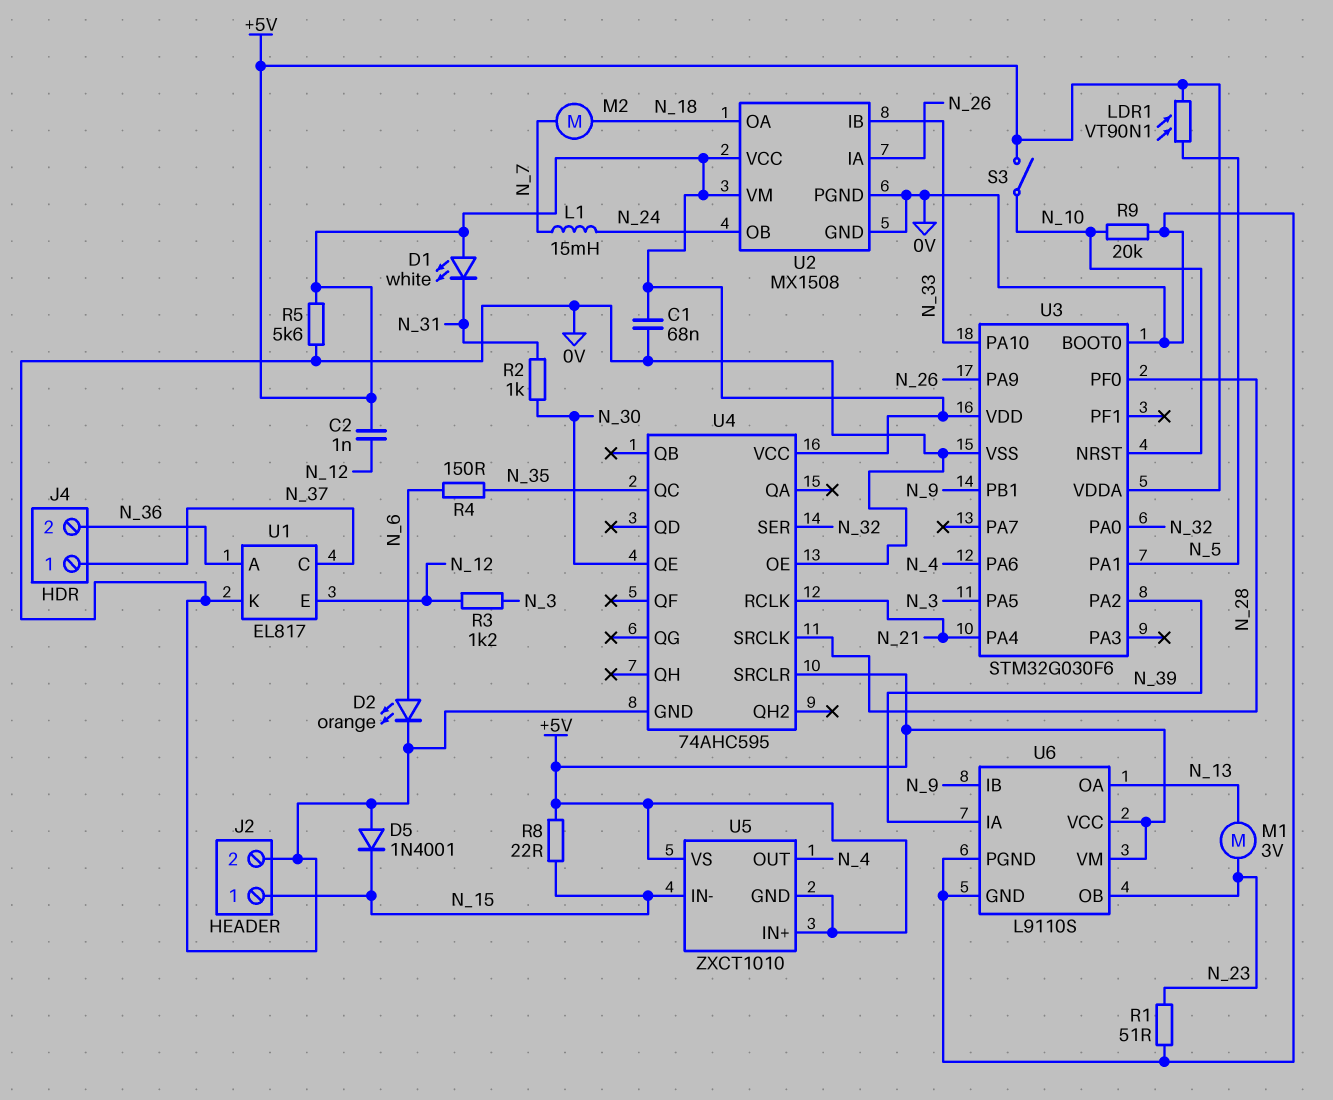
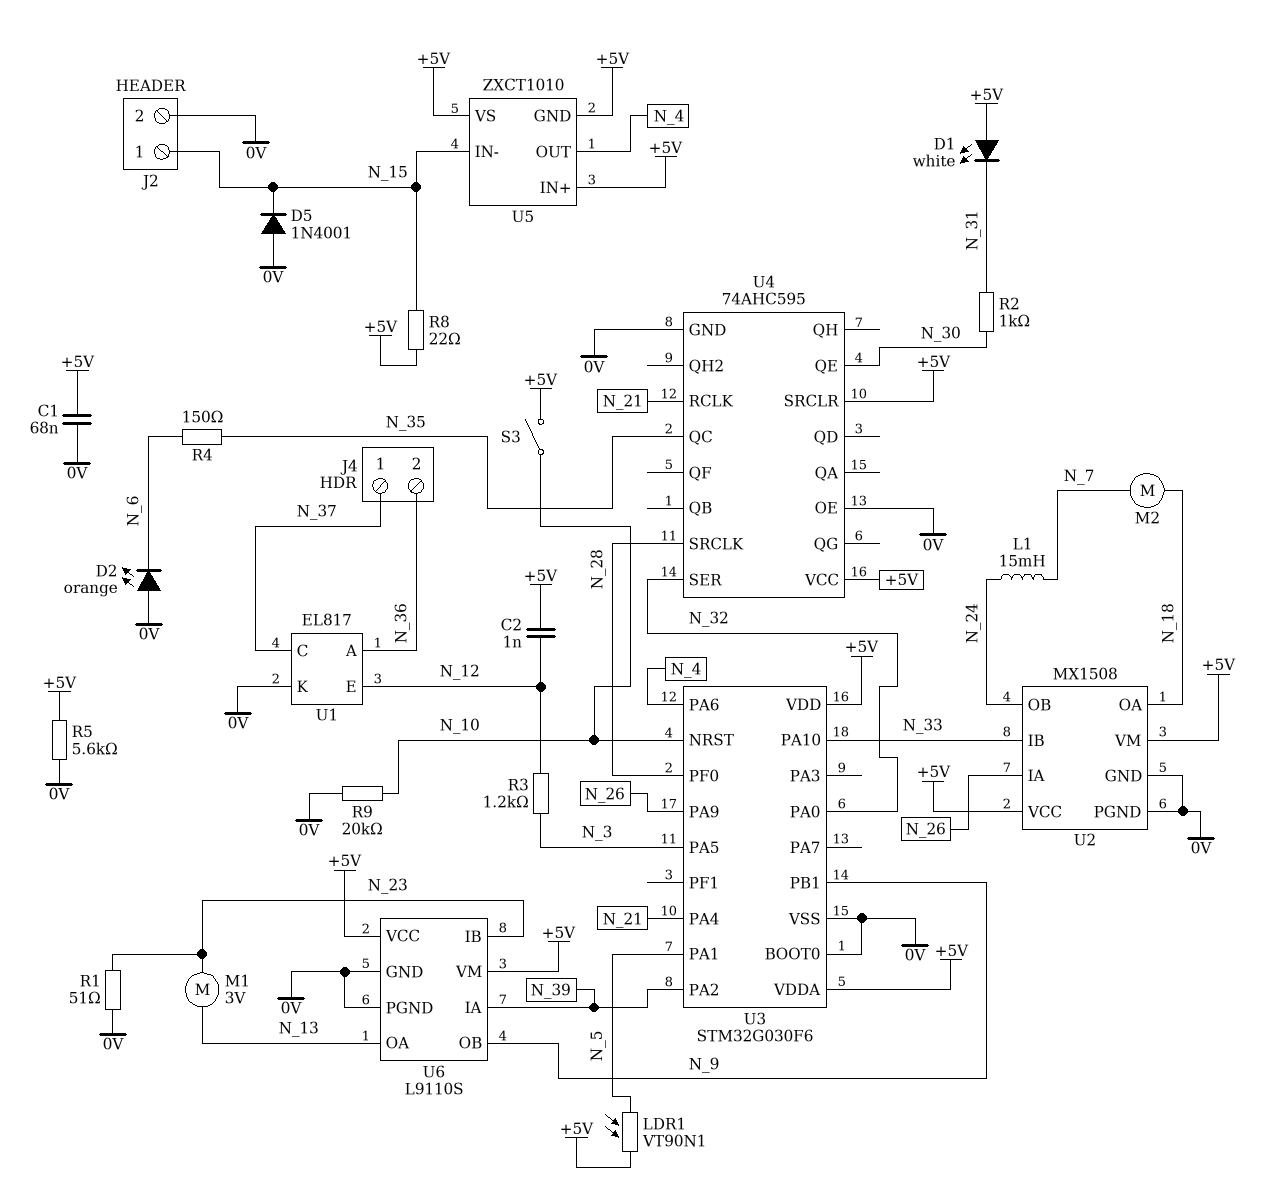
D2: LED orange (A N_6, K 0V) -> LED orange (A 0V, K N_6)
U6 pin IB: N_9 -> N_23
U6 pin OB: N_23 -> N_9

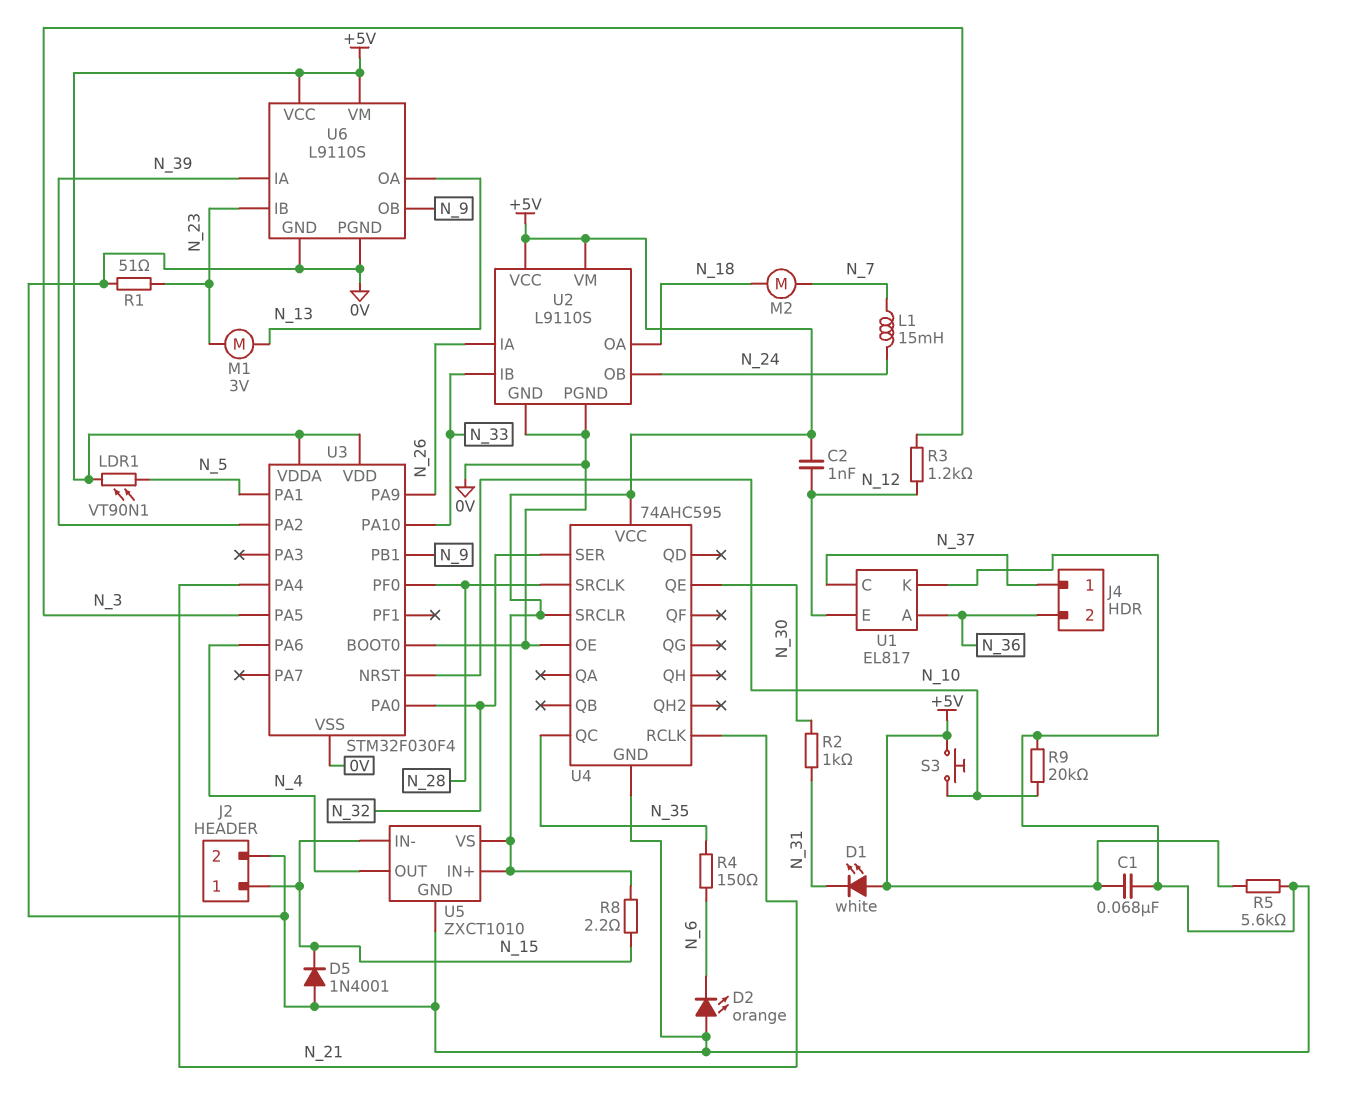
R8: 22 (+5V, N_15) -> 2.2 (+5V, N_15)
S3: switch (+5V, N_10) -> button (+5V, N_10)
U2: MX1508 -> L9110S
U3: STM32G030F6 -> STM32F030F4
U5 pin GND: +5V -> 0V

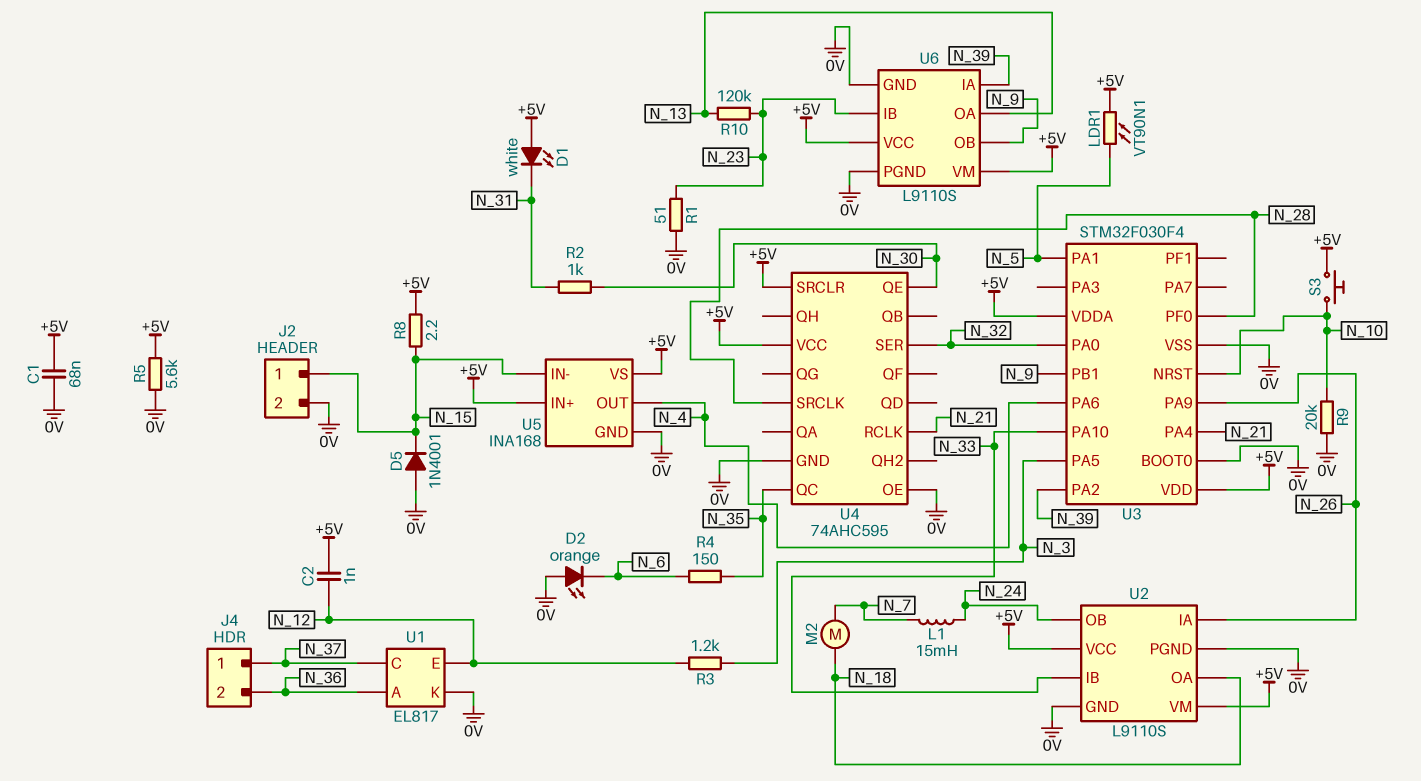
M1: motor 3V (N_13, N_23) -> none
R10: none -> 120k (N_13, N_23)
U5: ZXCT1010 -> INA168

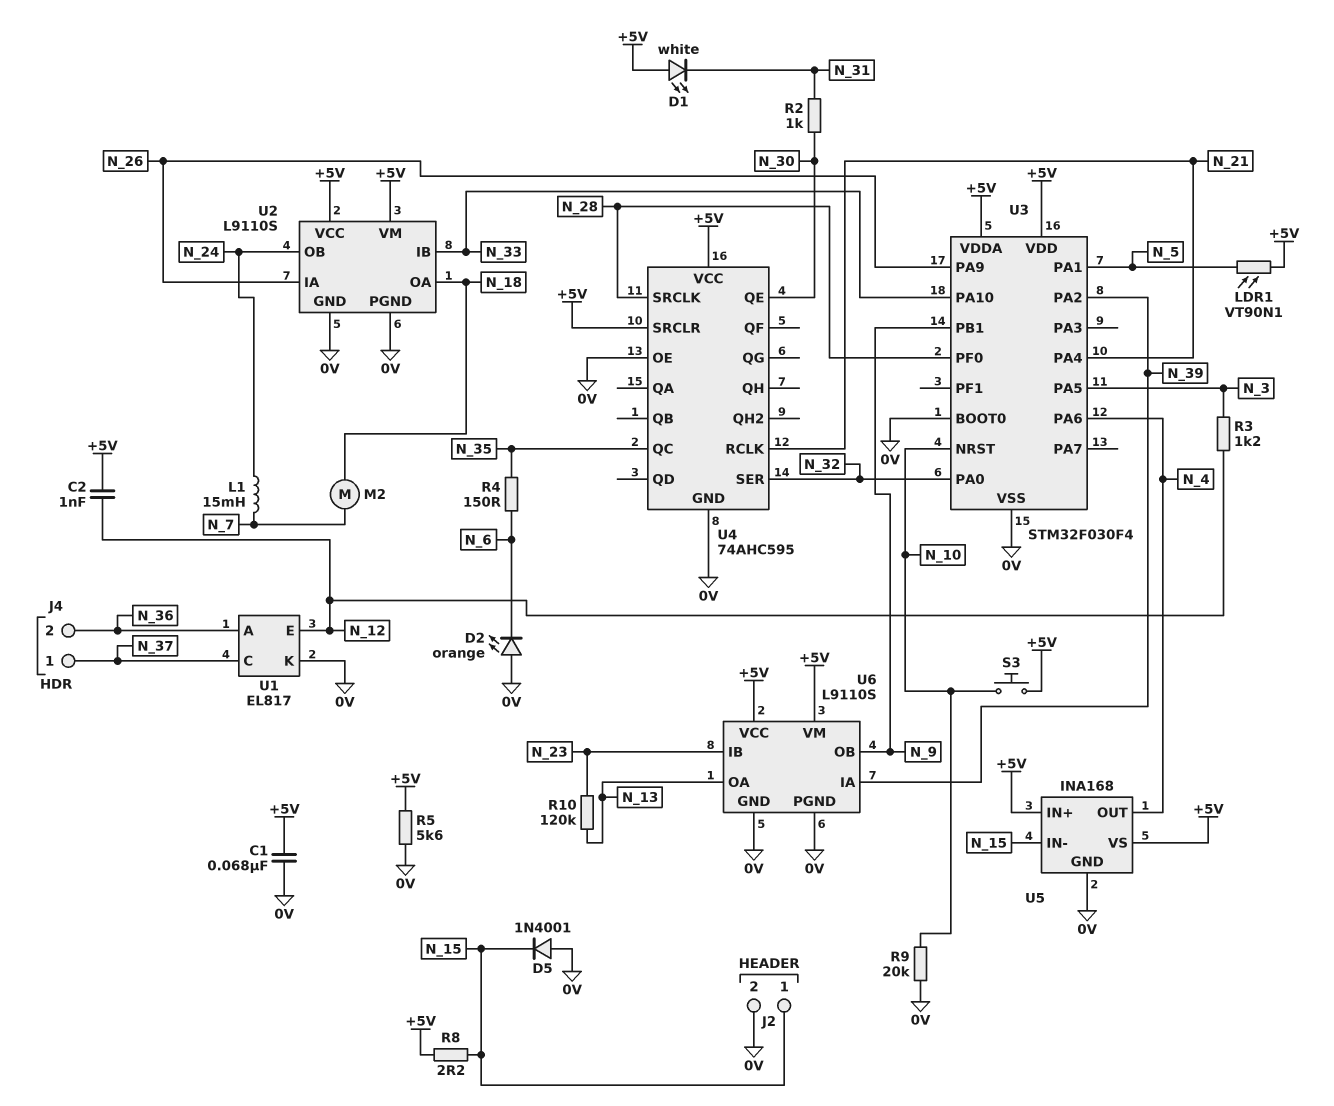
R1: 51 (0V, N_23) -> none

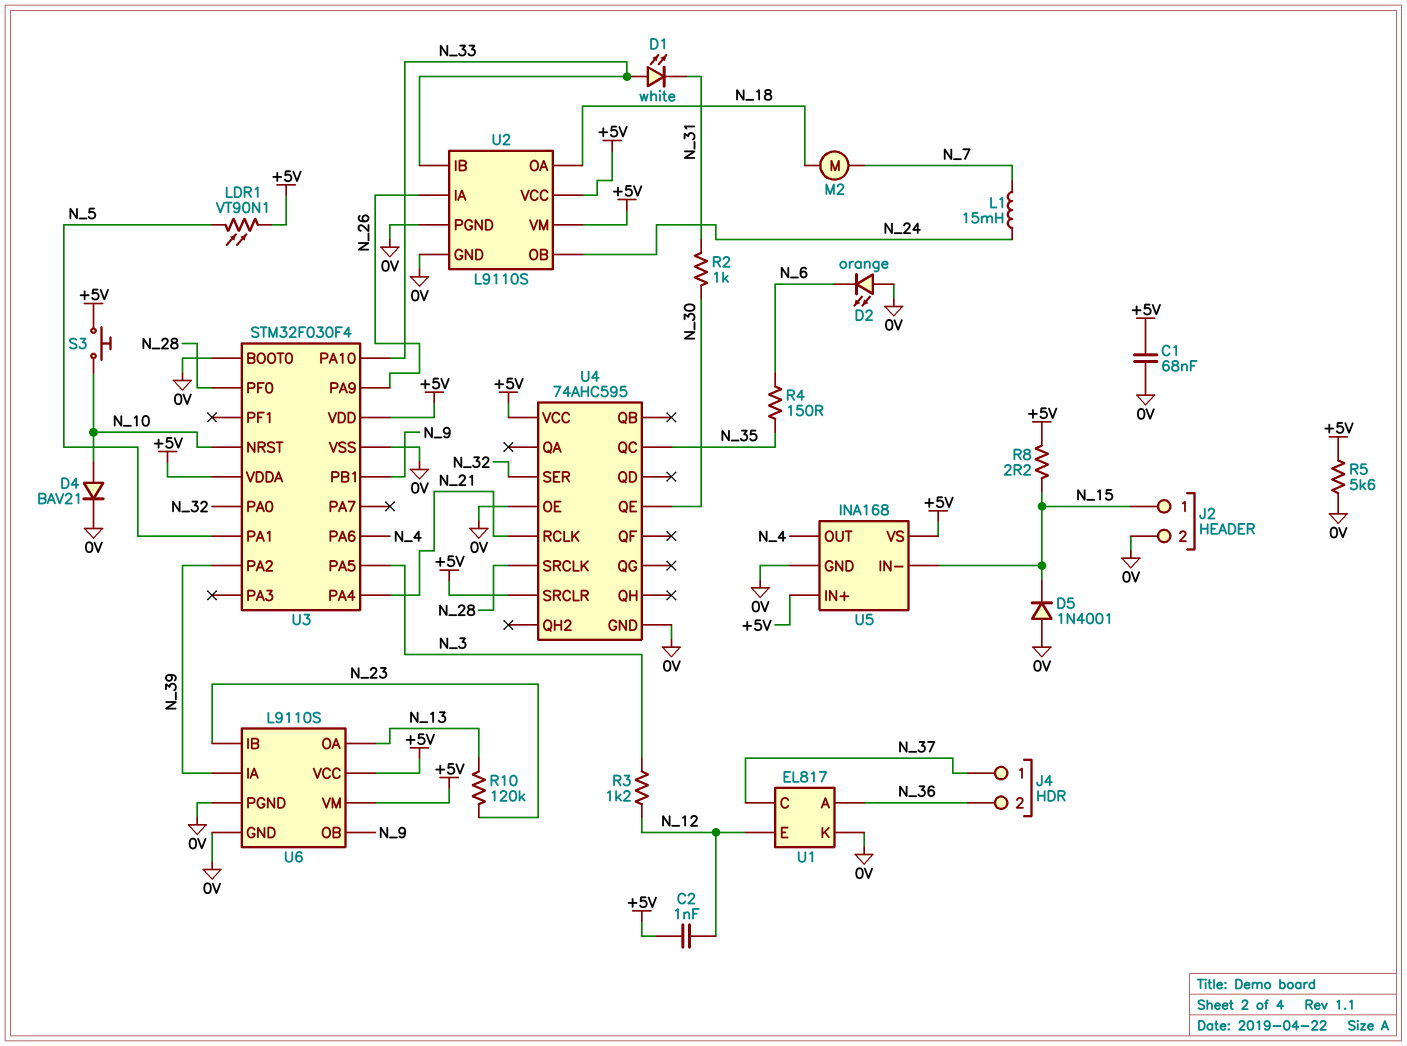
D1: LED white (A +5V, K N_31) -> LED white (A N_33, K N_31)
D4: none -> diode BAV21 (A N_10, K 0V)
R9: 20k (0V, N_10) -> none

